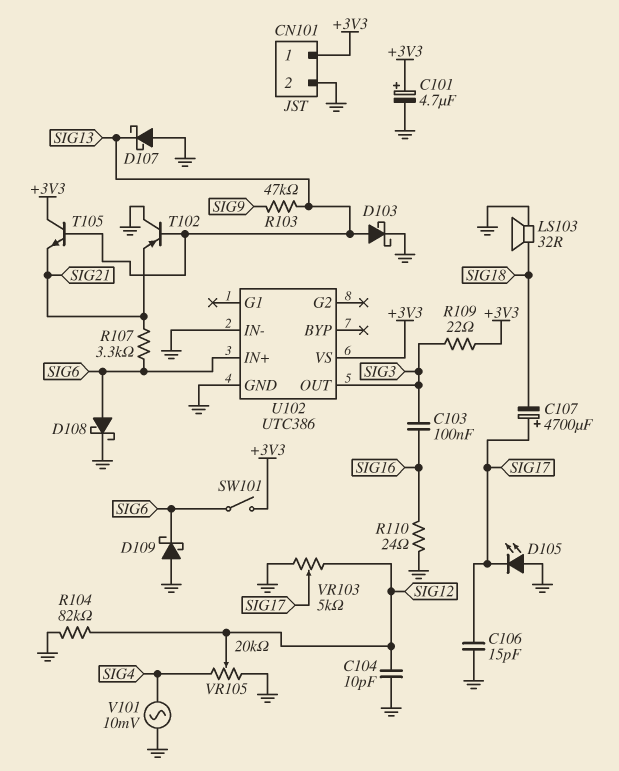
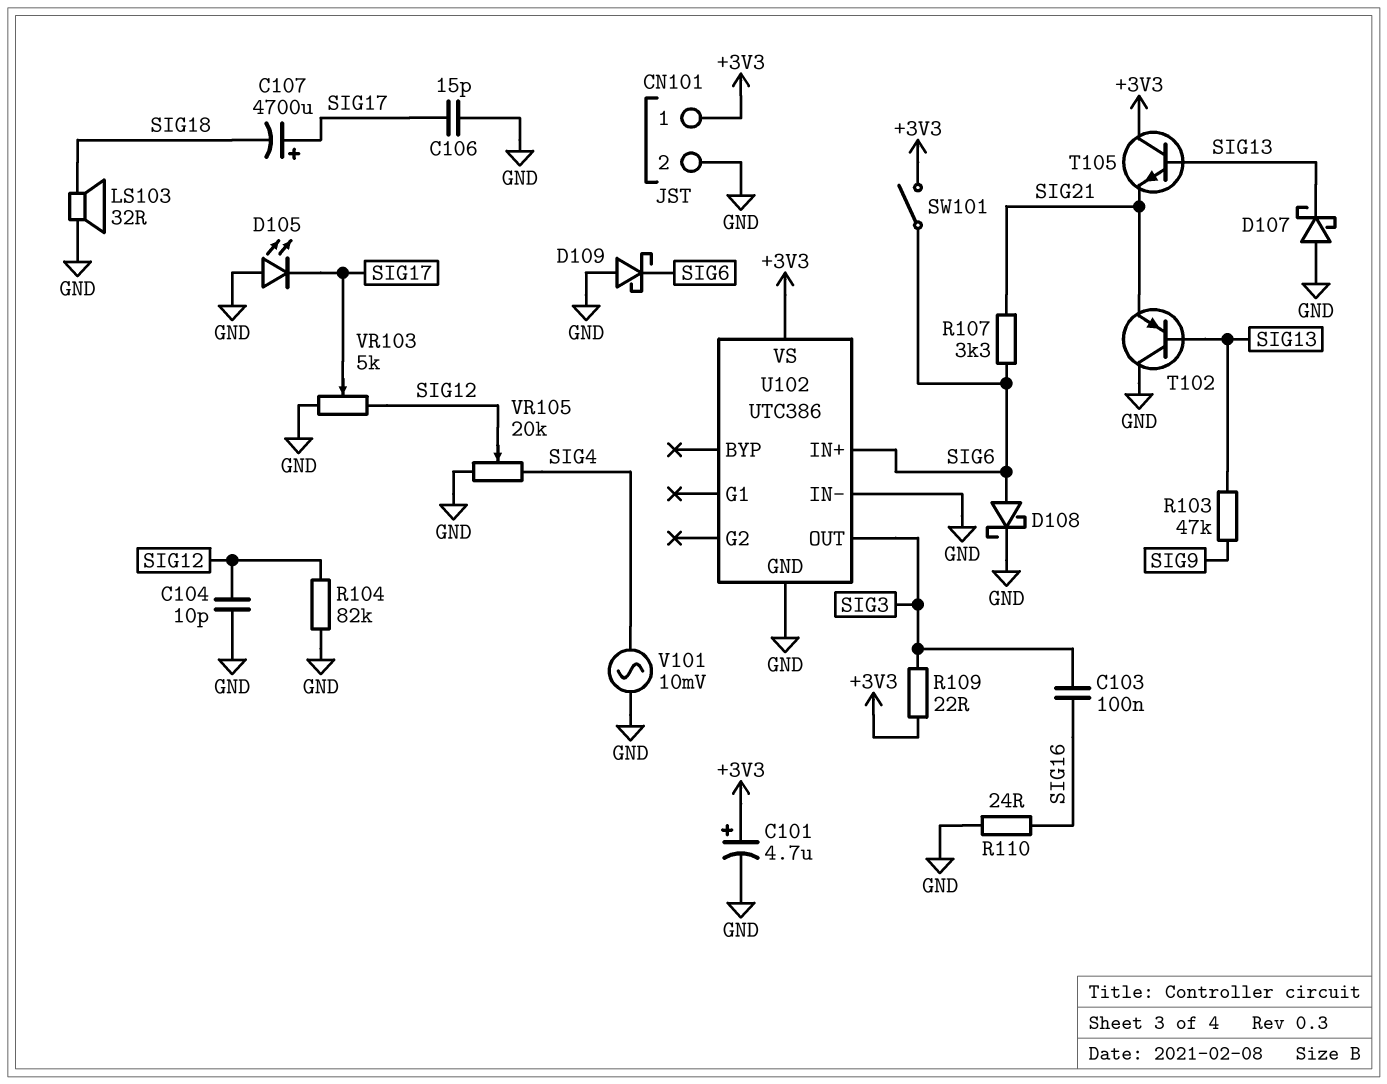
D103: schottky (A SIG13, K GND) -> none

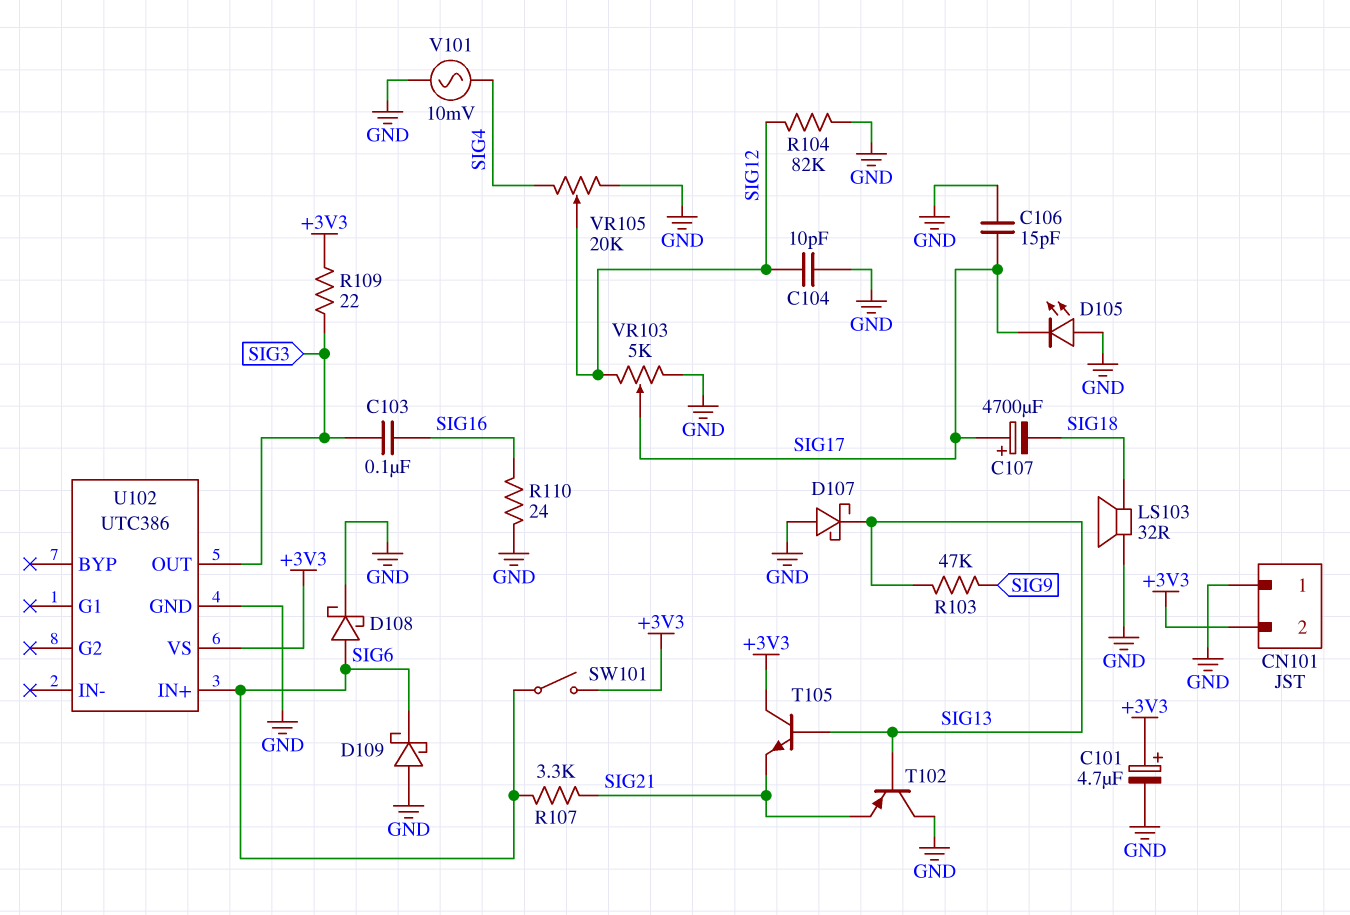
CN101 pin 1: +3V3 -> GND
CN101 pin 2: GND -> +3V3
U102 pin IN-: GND -> none

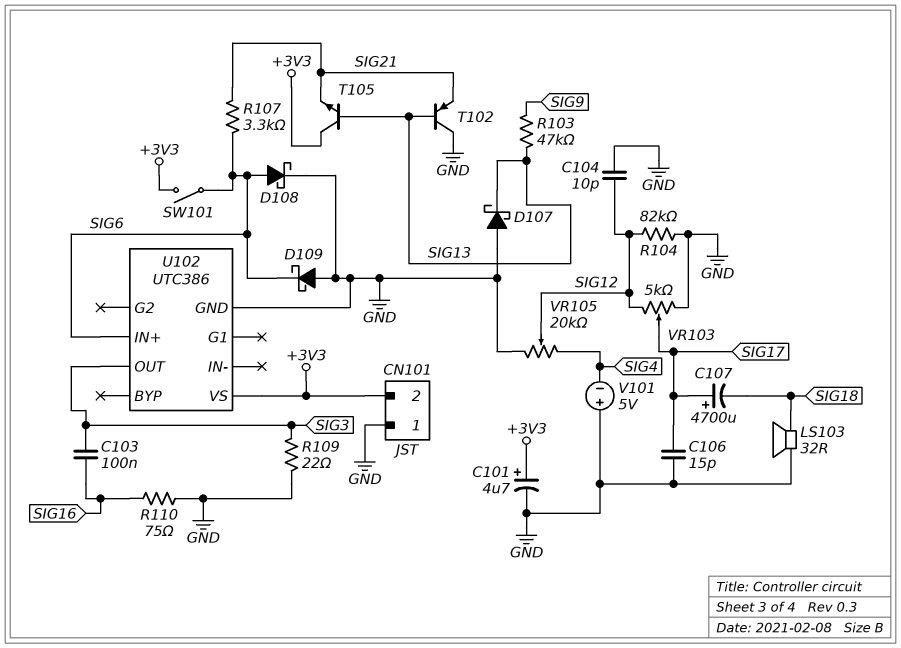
D105: LED (A GND, K SIG17) -> none
R109: 22 (+3V3, SIG3) -> 22 (GND, SIG3)
R110: 24 (GND, SIG16) -> 75 (GND, SIG16)
V101: AC 10mV (GND, SIG4) -> 5V (plus GND, minus SIG4)

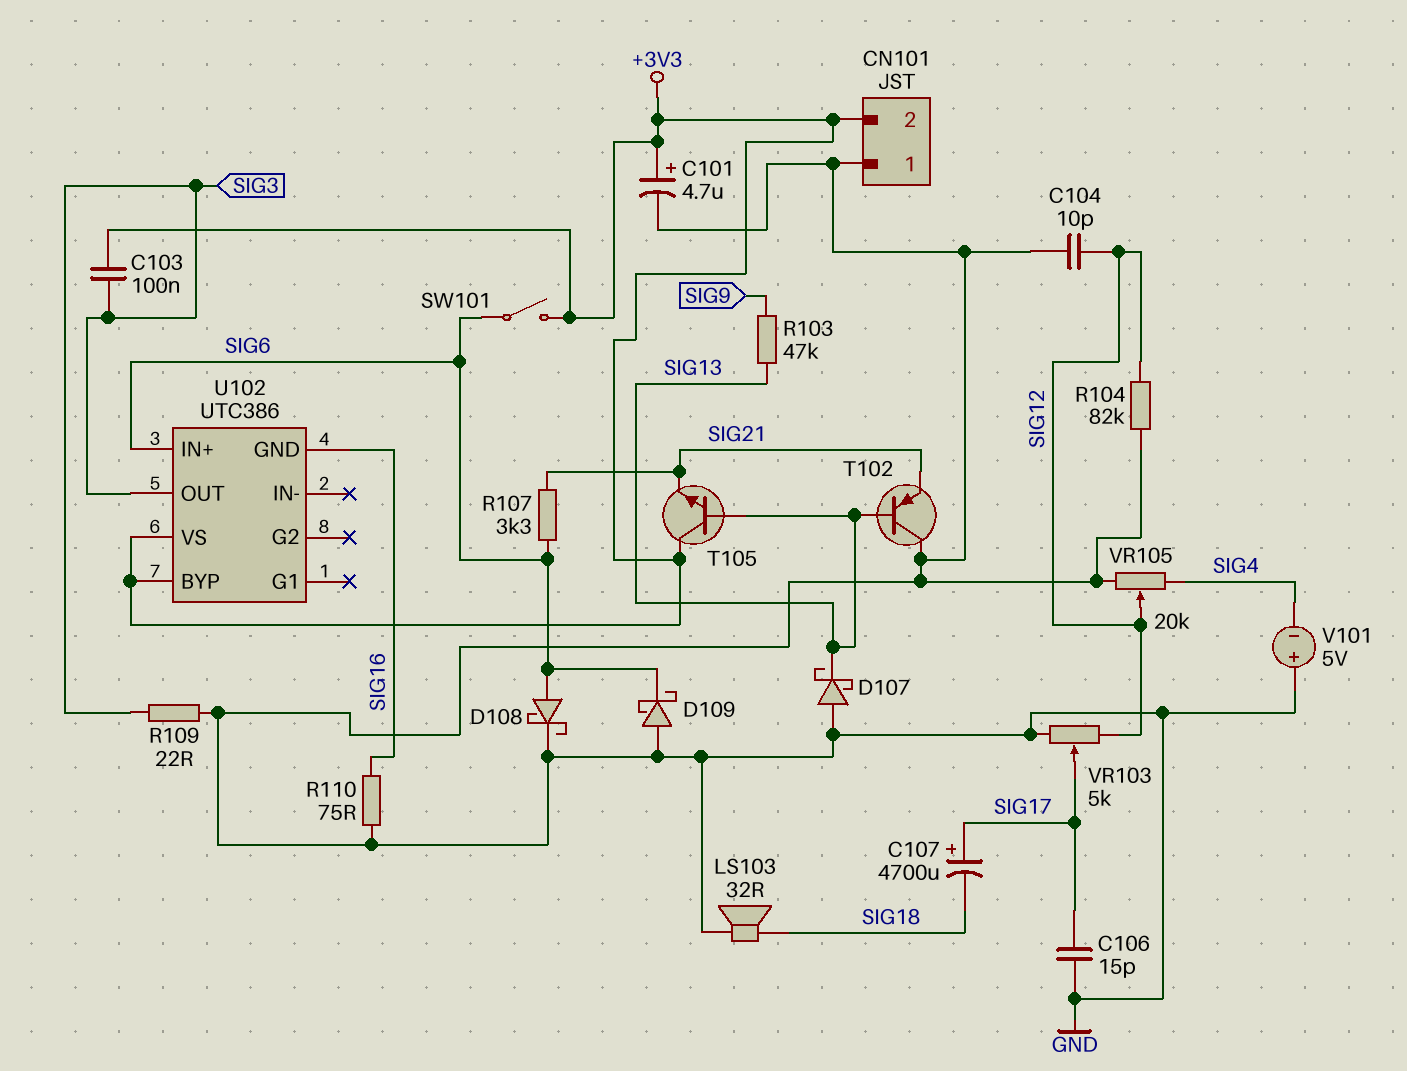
C103: 100nF (SIG3, SIG16) -> 100nF (+3V3, SIG3)
U102 pin BYP: none -> +3V3
U102 pin GND: GND -> SIG16

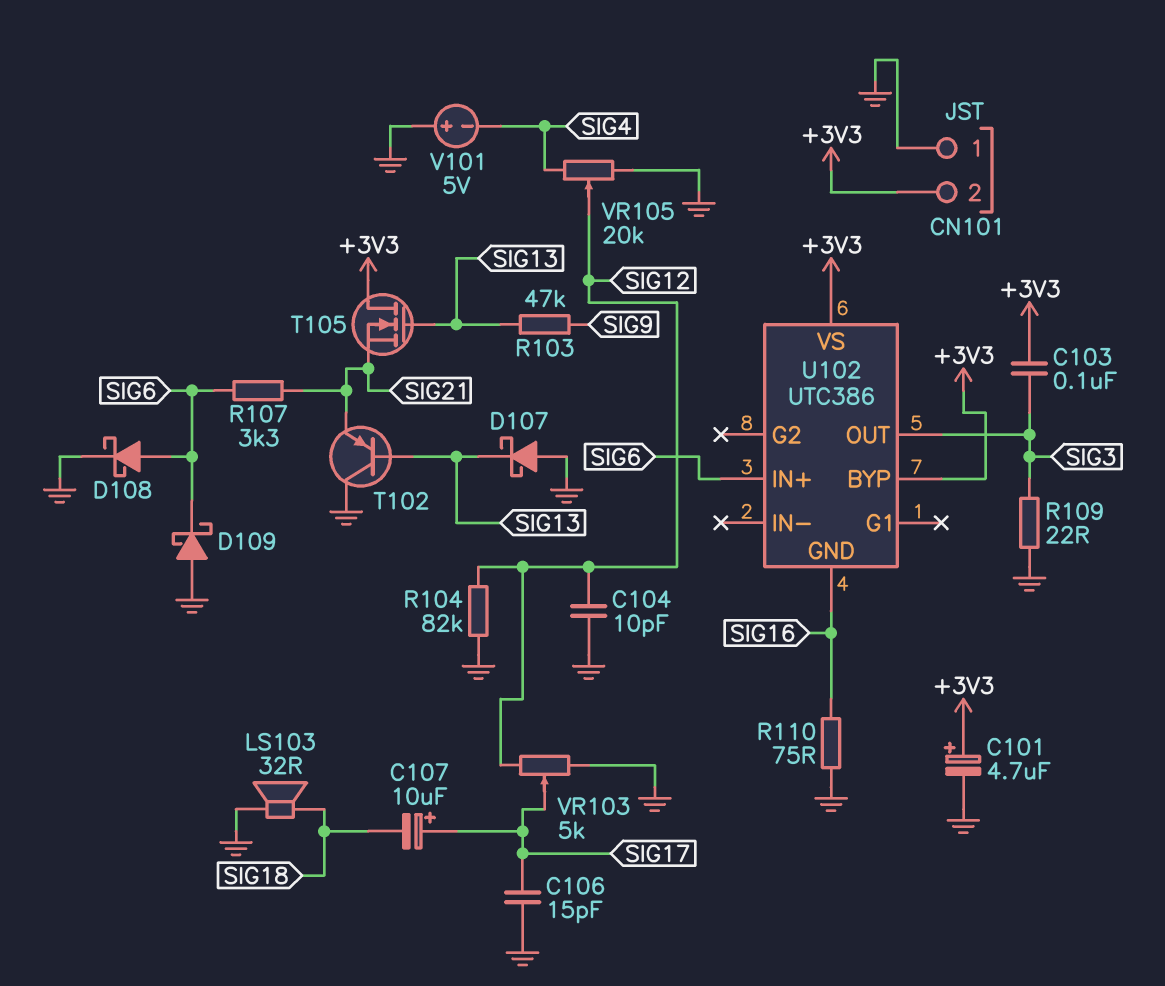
C107: 4700uF (plus SIG17, minus SIG18) -> 10uF (plus SIG17, minus SIG18)
SW101: switch (+3V3, SIG6) -> none
T105: NPN (B SIG13, C +3V3, E SIG21) -> NMOS (G SIG13, D +3V3, S SIG21)

